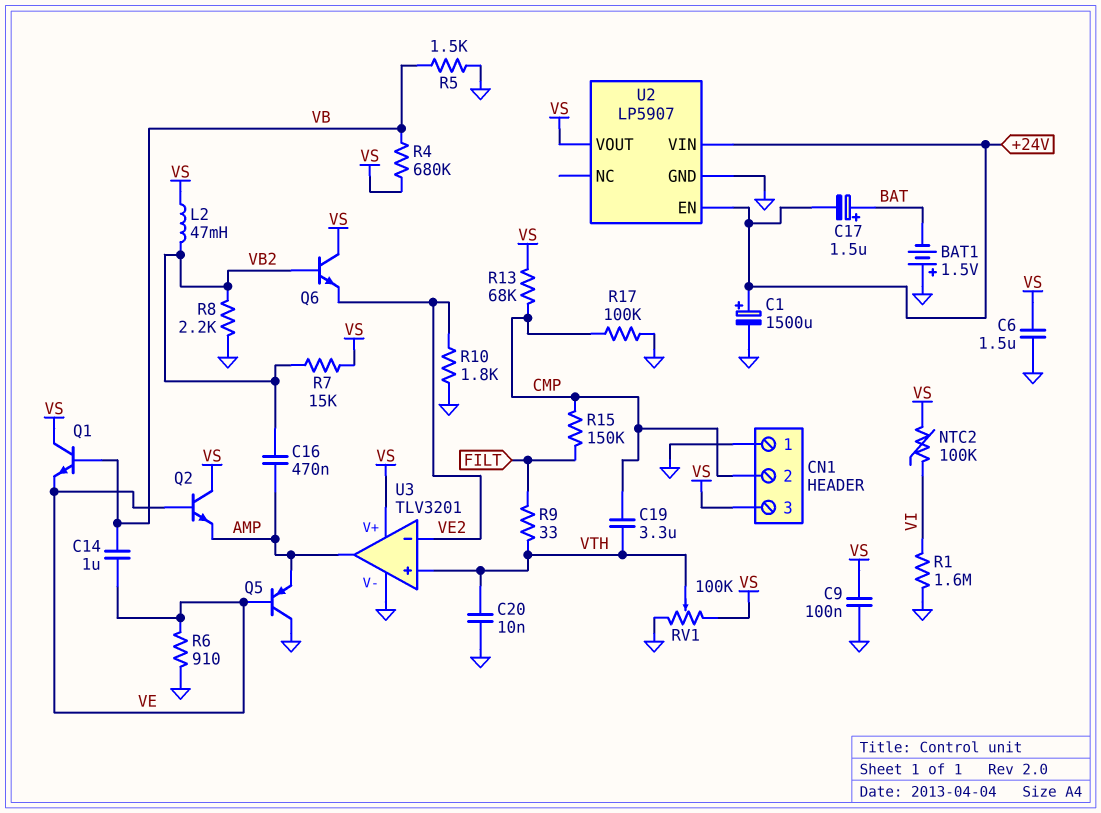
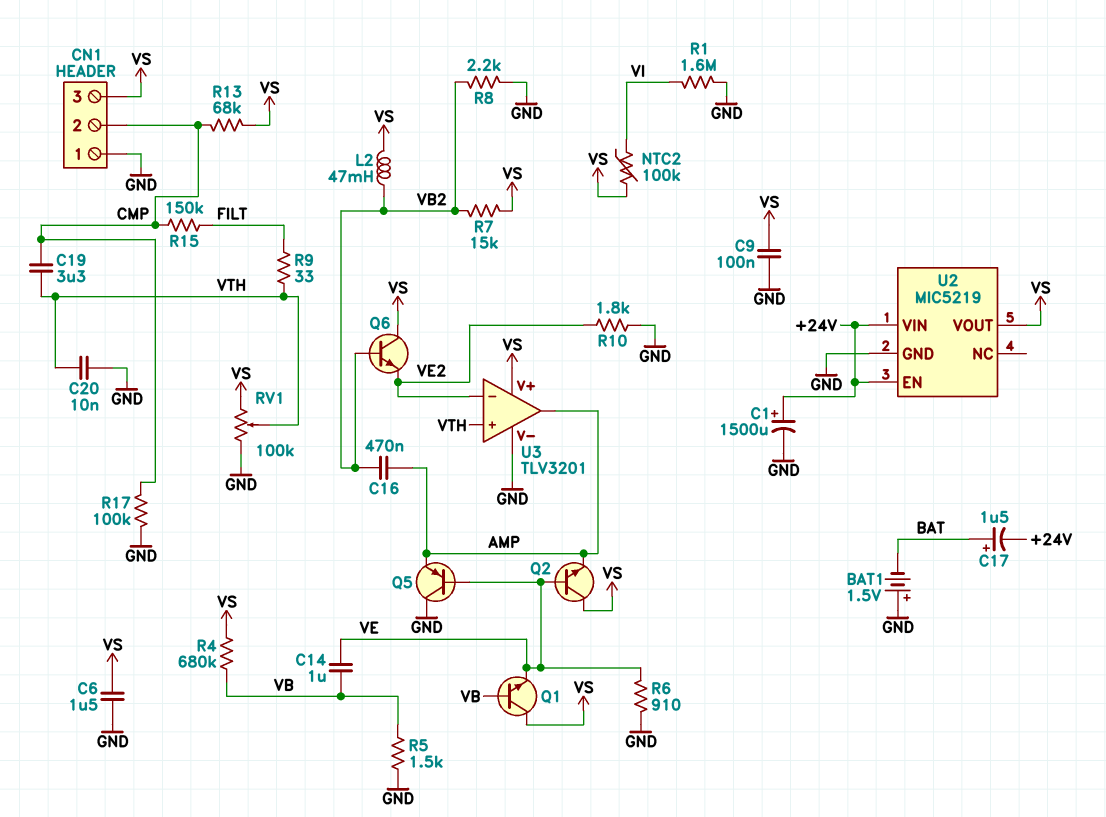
U2: LP5907 -> MIC5219

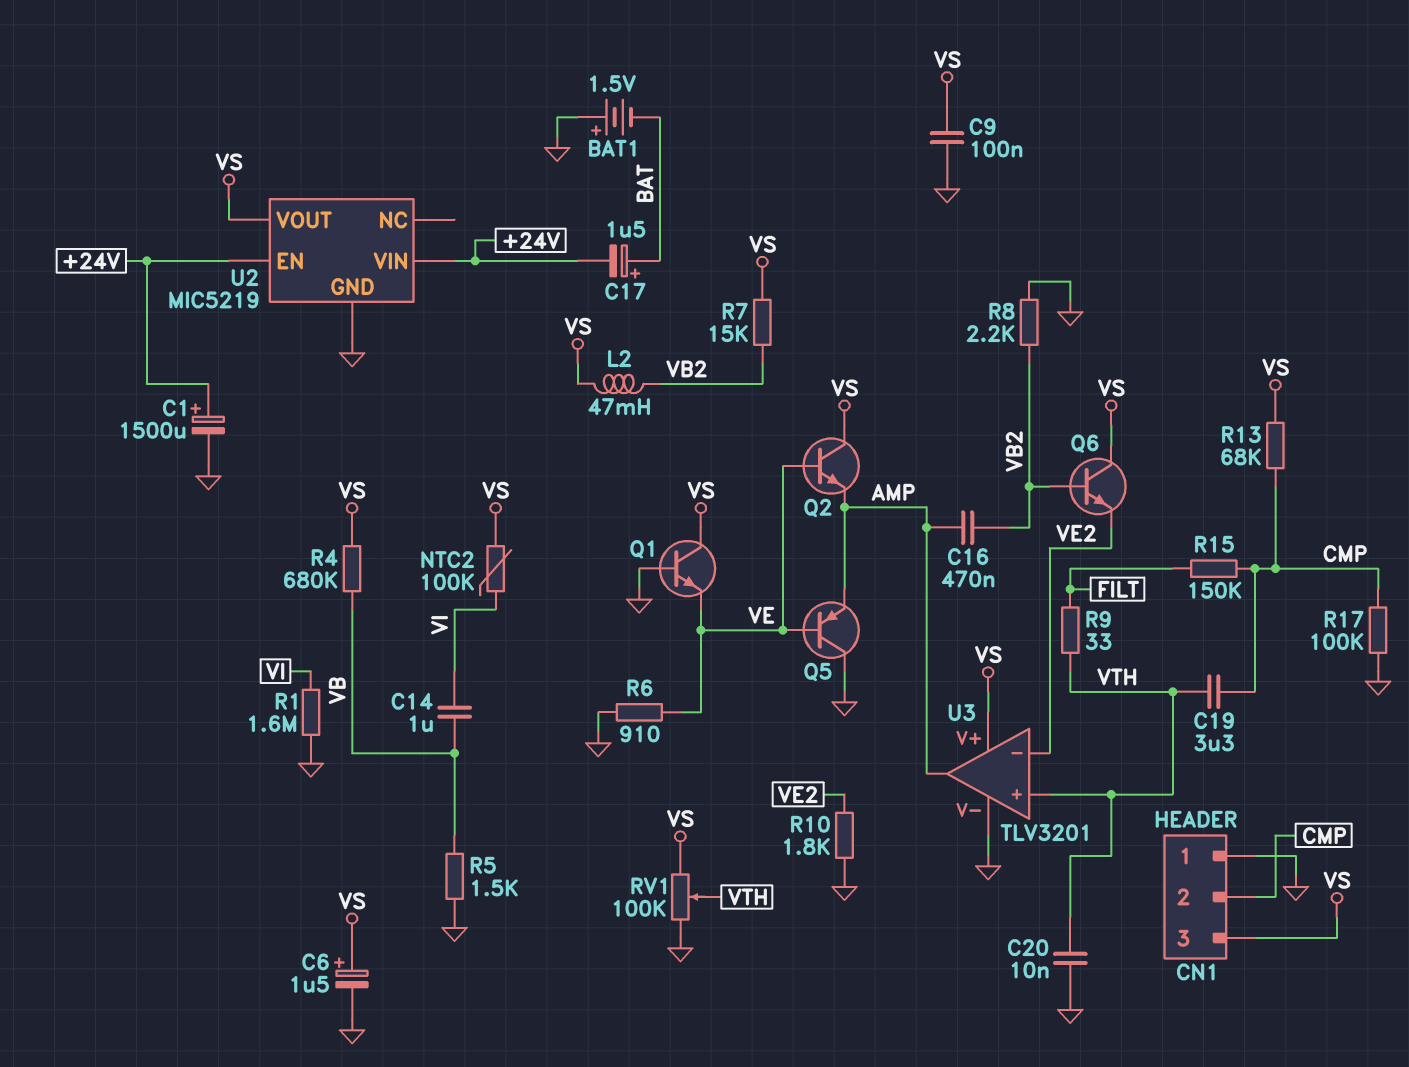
C6: 1.5uF (GND, VS) -> 1.5uF (plus VS, minus GND)
C14: 1uF (VB, VE) -> 1uF (VB, VI)
Q1: NPN (B VB, C VS, E VE) -> NPN (B GND, C VS, E VE)

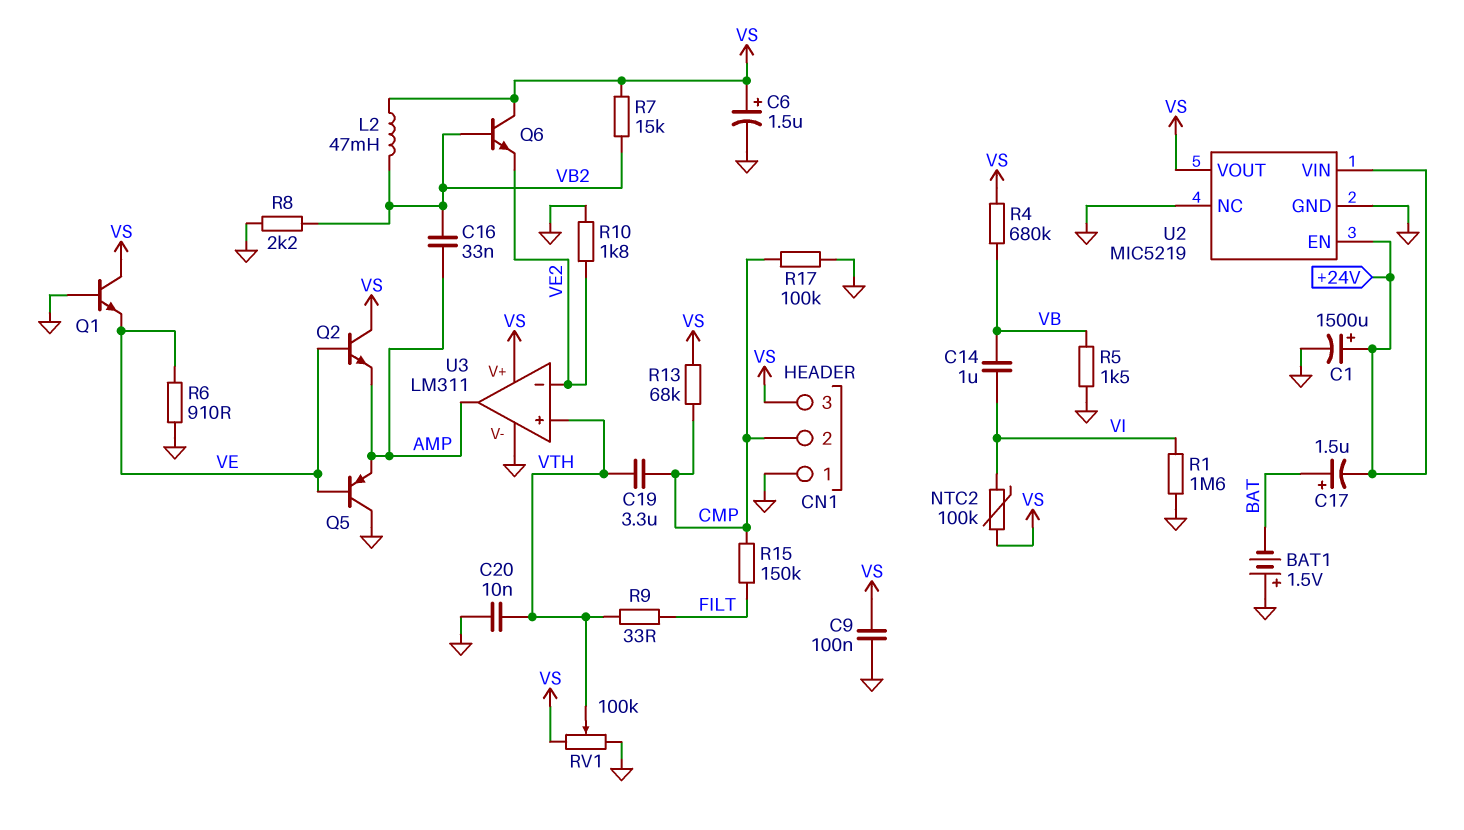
C16: 470nF (AMP, VB2) -> 33nF (AMP, VB2)
U2 pin NC: none -> GND
U3: TLV3201 -> LM311

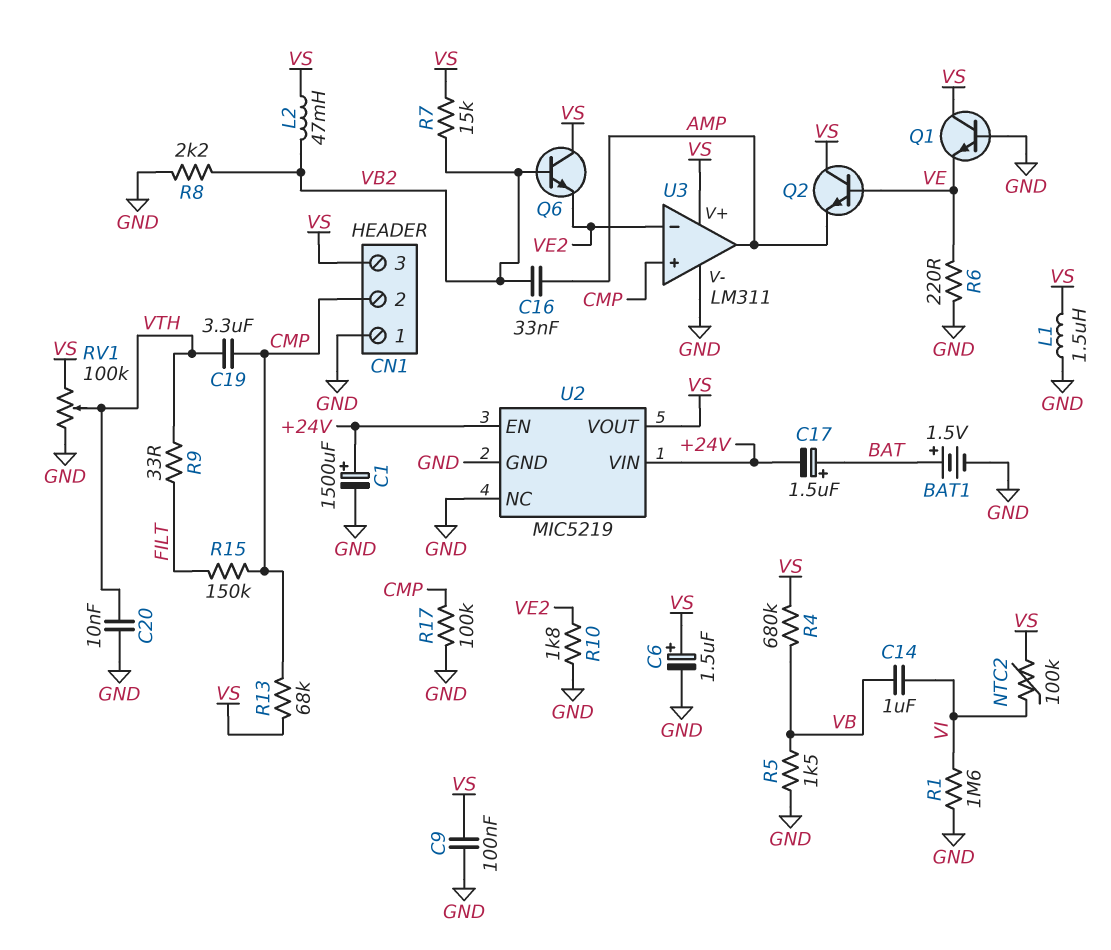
BAT1: 1.5V (plus GND, minus BAT) -> 1.5V (plus BAT, minus GND)
L1: none -> 1.5uH (GND, VS)
Q5: PNP (B VE, C GND, E AMP) -> none
R6: 910 (GND, VE) -> 220 (GND, VE)
U3 pin in+: VTH -> CMP

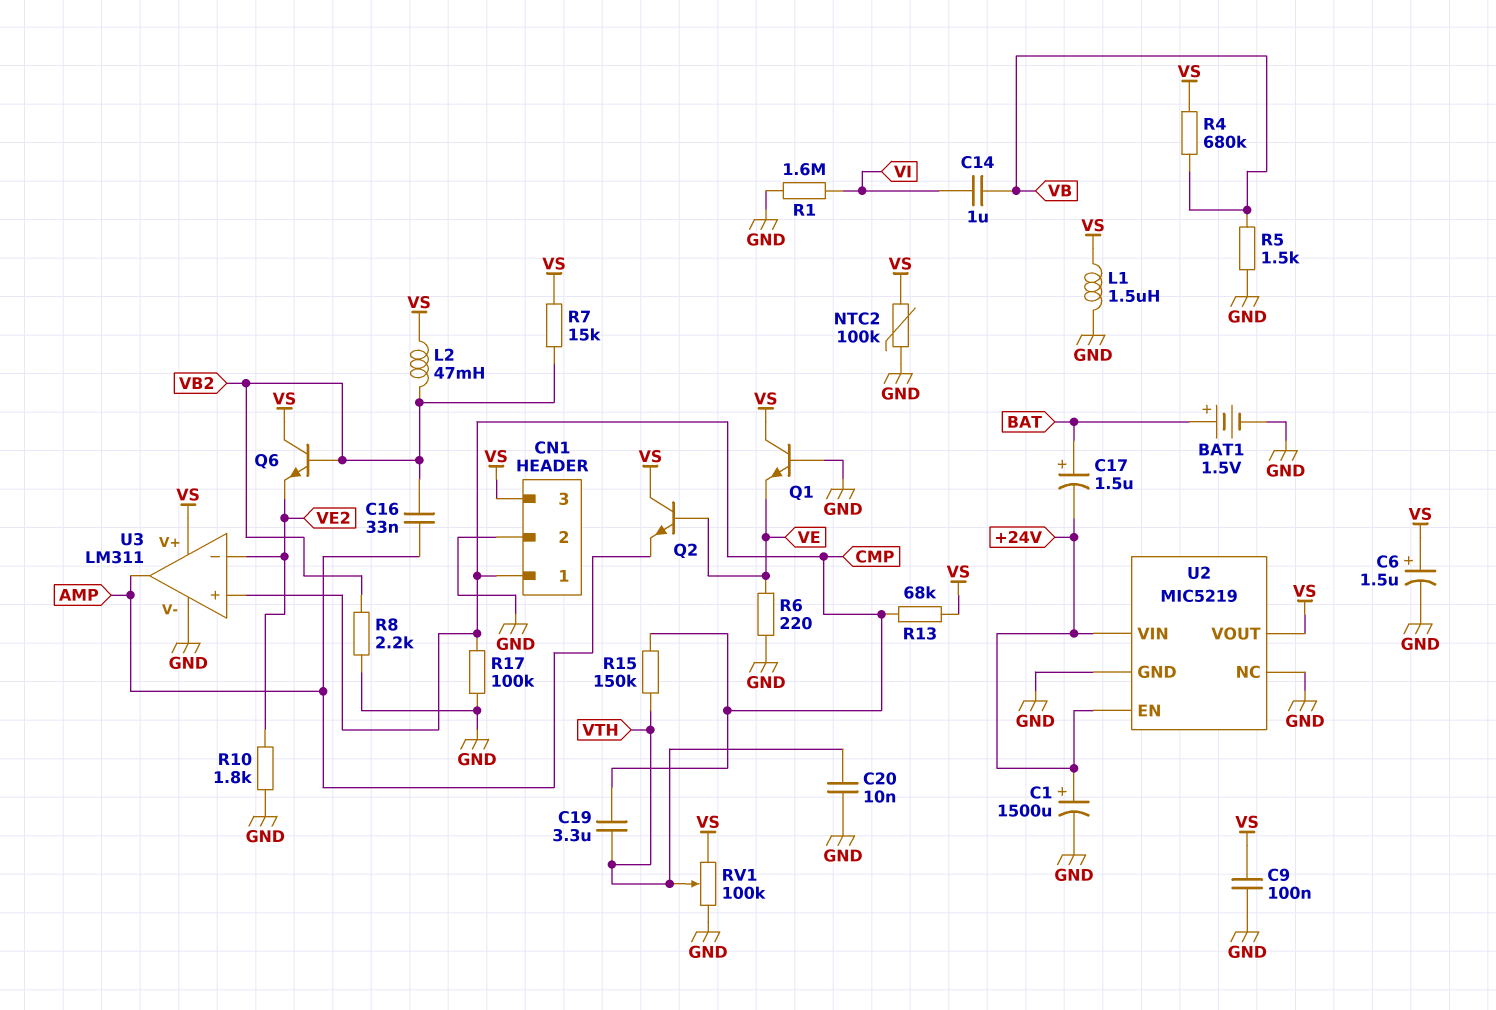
CN1 pin 1: GND -> CMP
CN1 pin 2: CMP -> GND
NTC2: 100k (VI, VS) -> 100k (GND, VS)
R9: 33 (FILT, VTH) -> none
R15: 150k (CMP, FILT) -> 150k (CMP, VTH)

